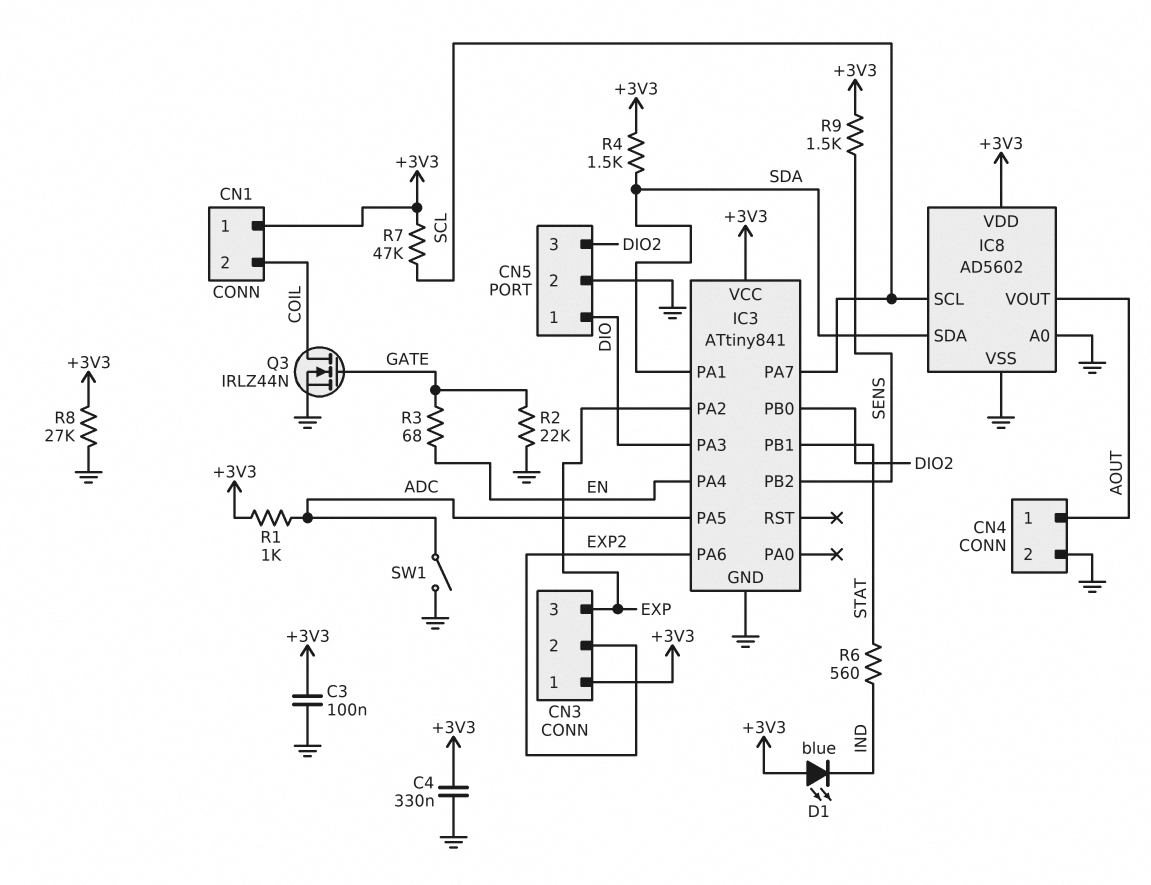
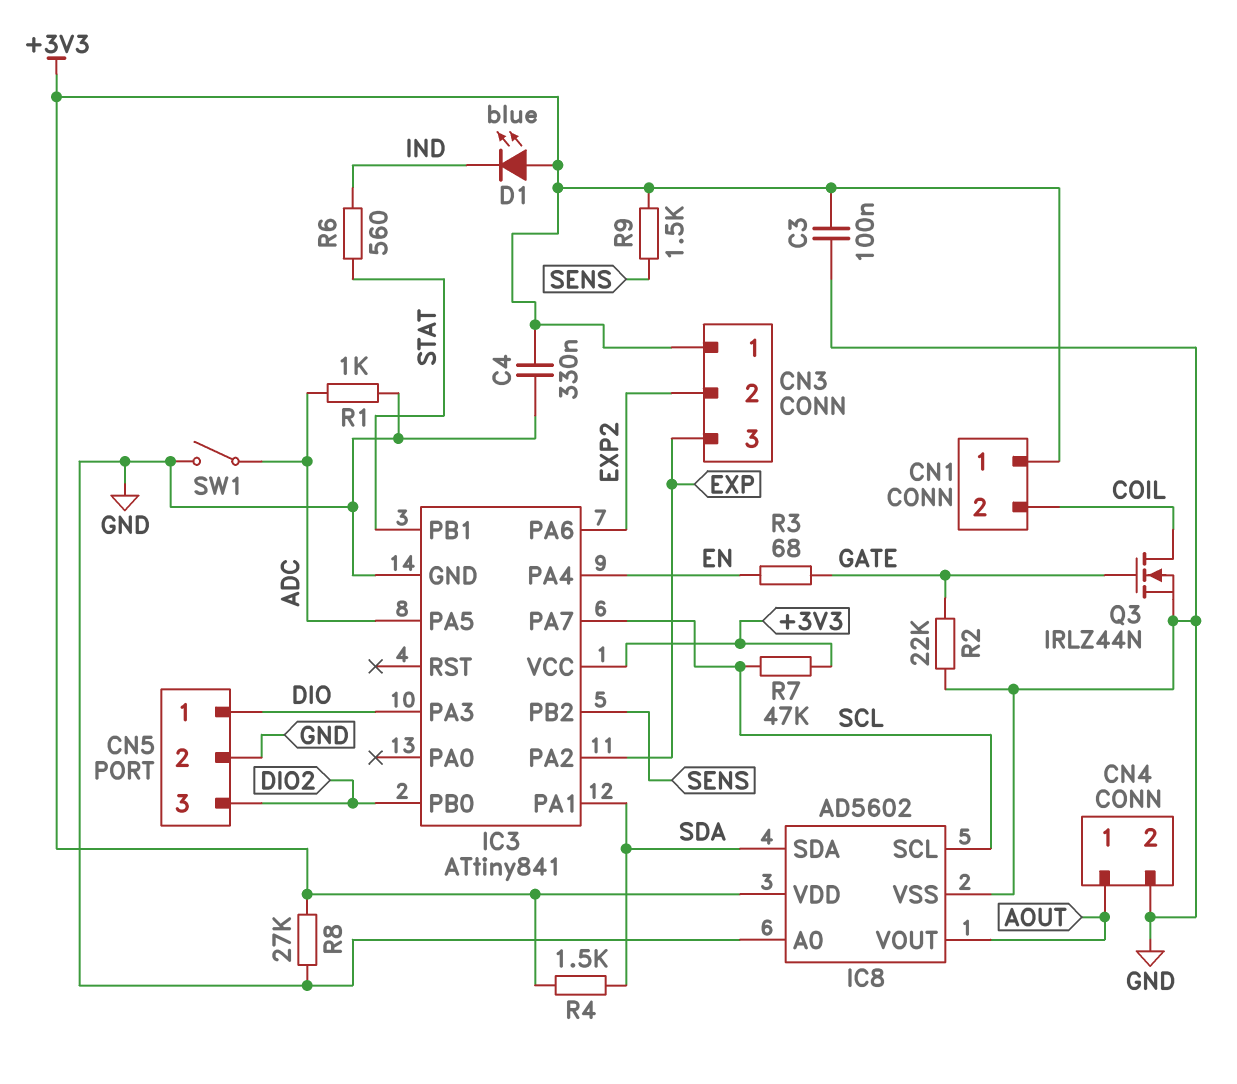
R1: 1k (+3V3, ADC) -> 1k (ADC, GND)

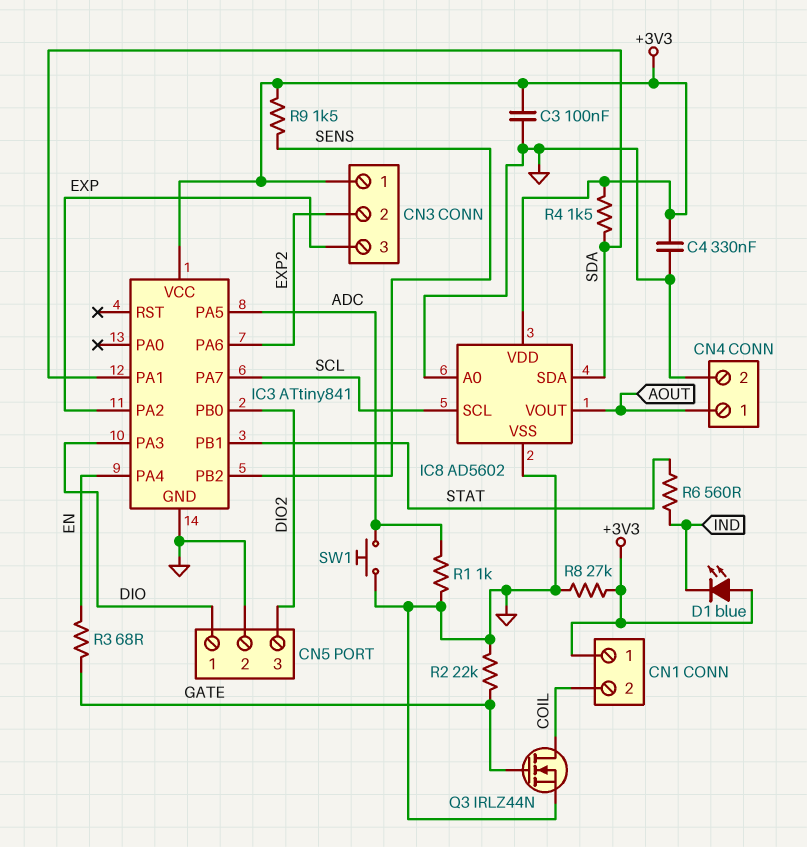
R7: 47k (+3V3, SCL) -> none
SW1: switch (ADC, GND) -> button (ADC, GND)

